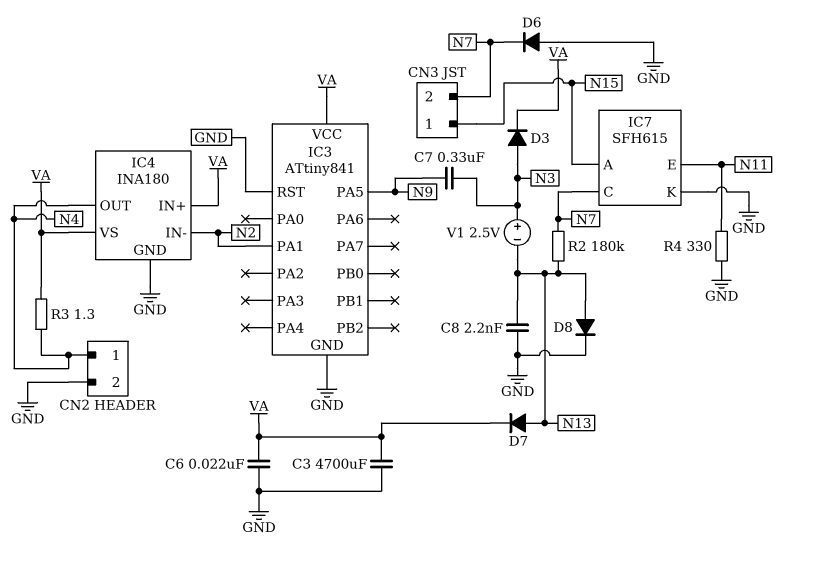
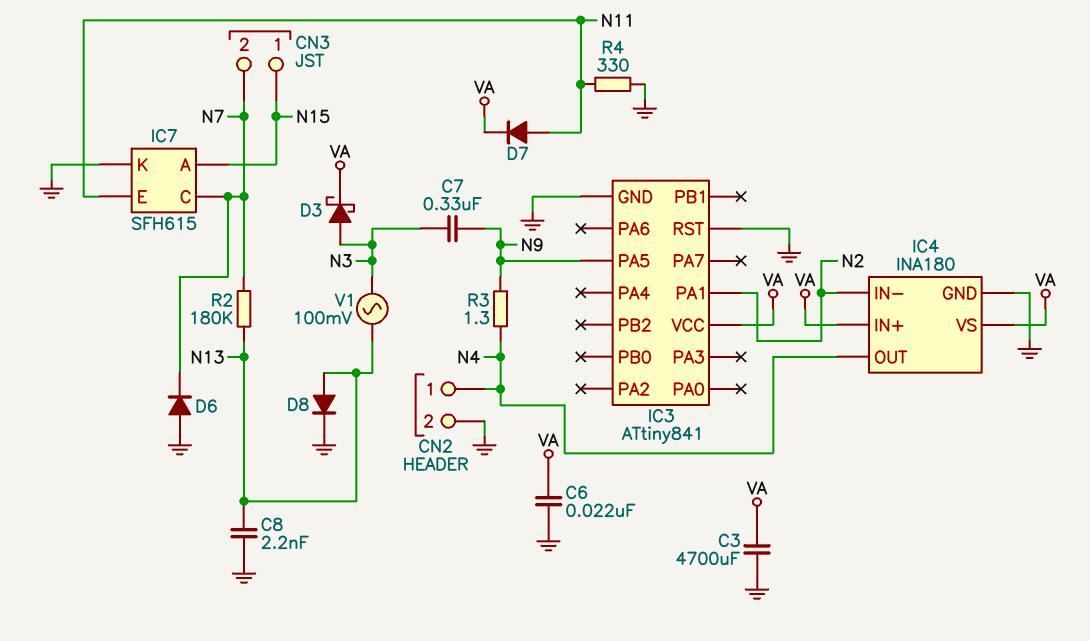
D3: diode (A N3, K VA) -> schottky (A N3, K VA)
D7: diode (A N13, K VA) -> diode (A N11, K VA)
R3: 1.3 (N4, VA) -> 1.3 (N4, N9)
V1: 2.5V (plus N3, minus N13) -> AC 100mV (N3, N13)

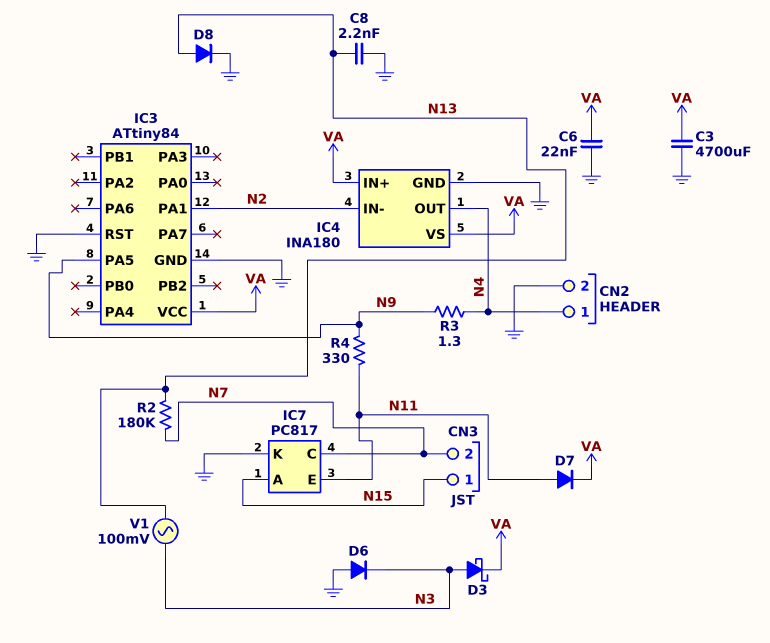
C7: 330nF (N3, N9) -> none
D6: diode (A GND, K N7) -> diode (A GND, K N3)
IC3: ATtiny841 -> ATtiny84
IC7: SFH615 -> PC817
R4: 330 (GND, N11) -> 330 (N9, N11)

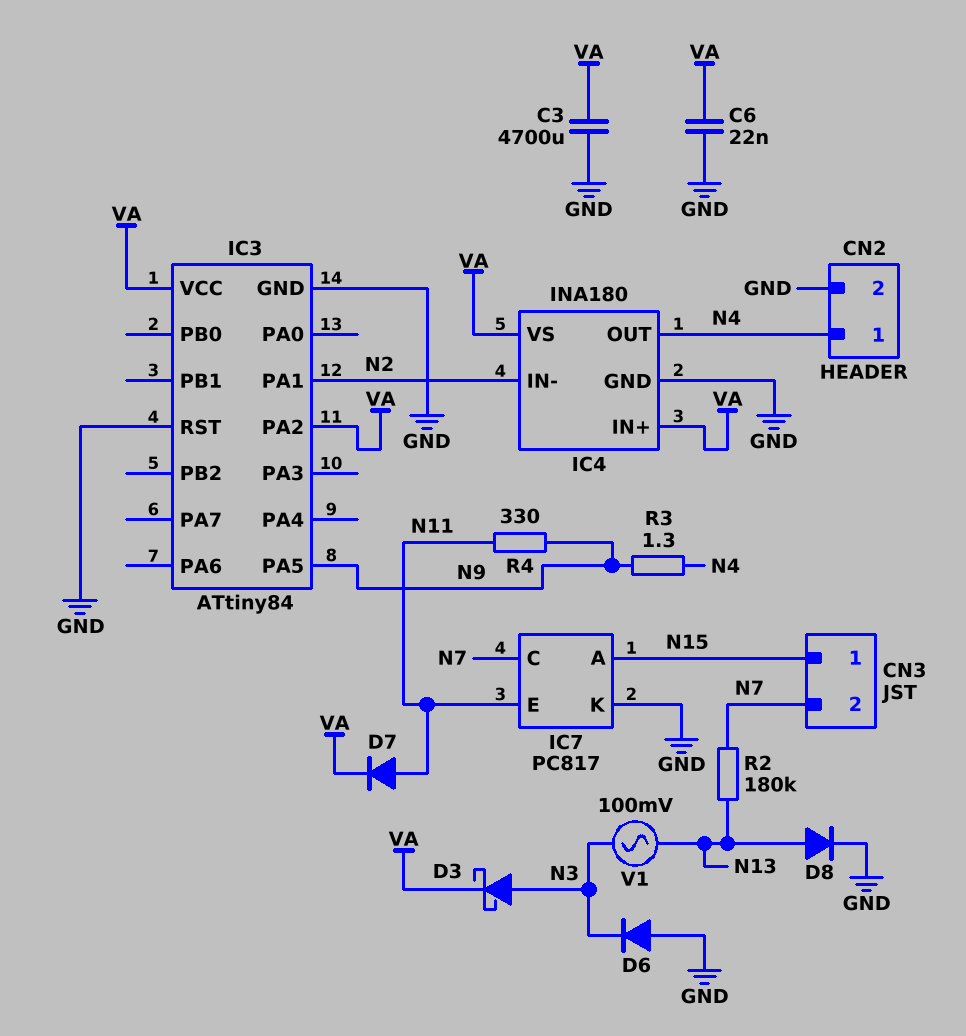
C8: 2.2nF (GND, N13) -> none
IC3 pin PA2: none -> VA

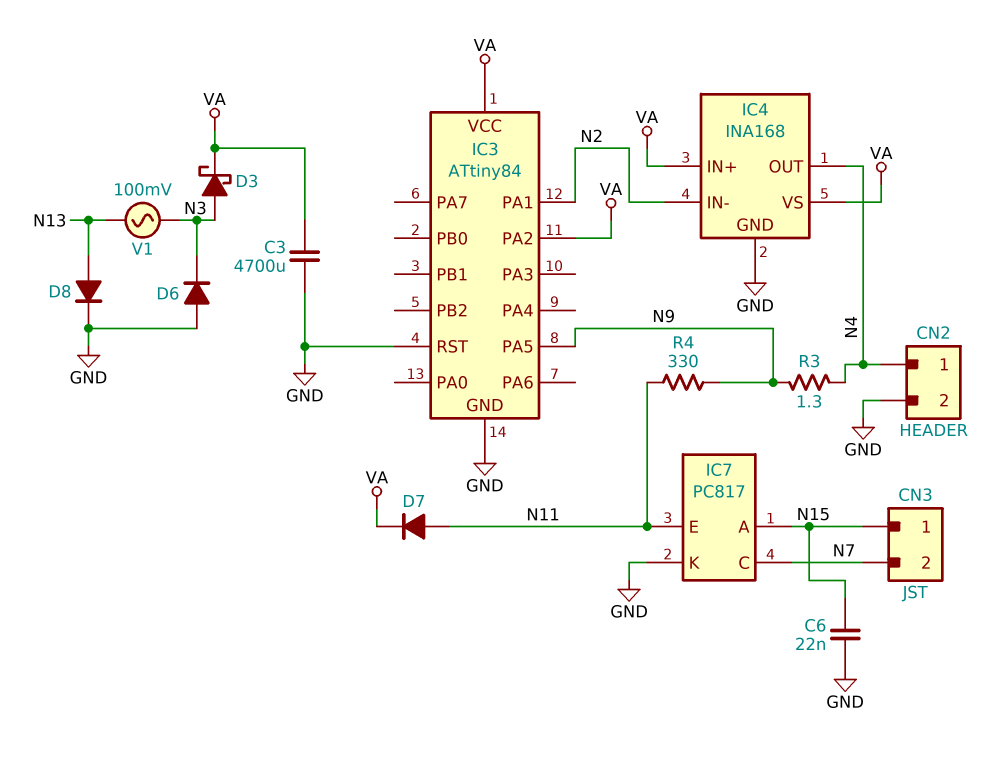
C6: 22nF (GND, VA) -> 22nF (GND, N15)
IC4: INA180 -> INA168
R2: 180k (N7, N13) -> none

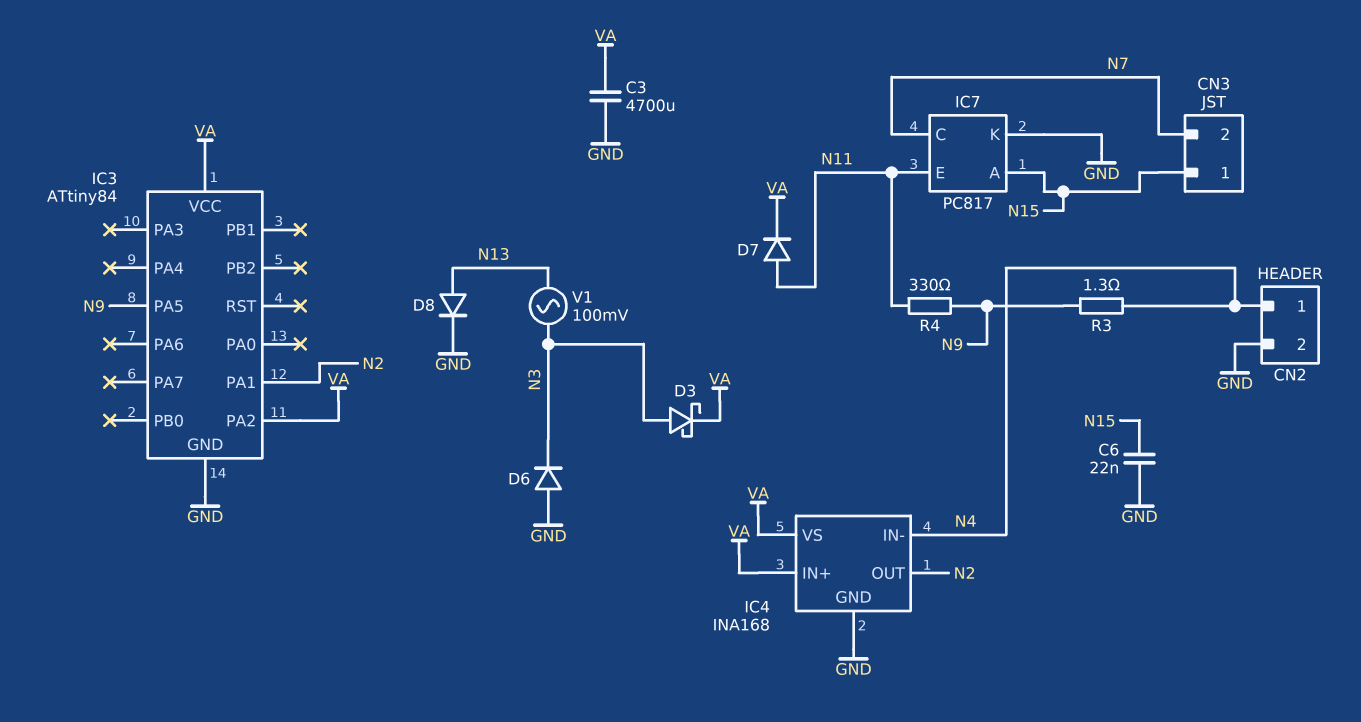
IC3 pin RST: GND -> none
IC4 pin IN-: N2 -> N4
IC4 pin OUT: N4 -> N2

